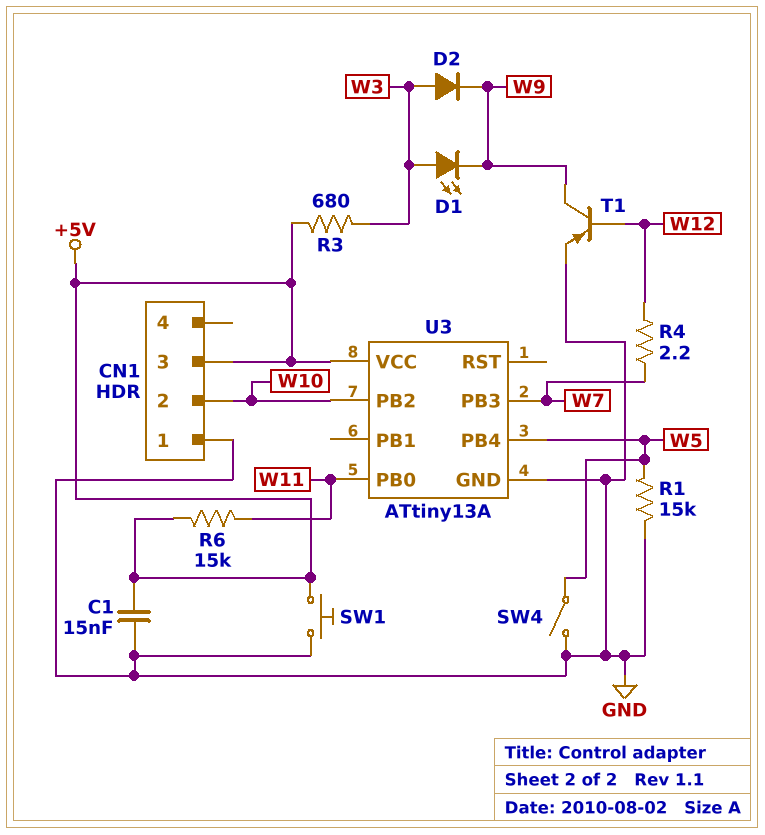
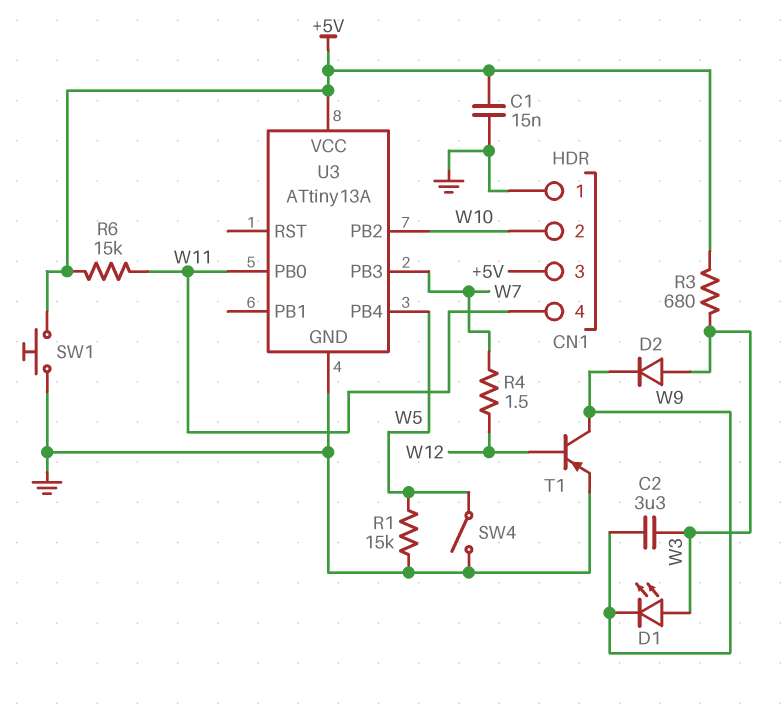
C2: none -> 3.3uF (W3, W9)
CN1 pin 4: none -> W11
R4: 2.2 (W7, W12) -> 1.5 (W7, W12)

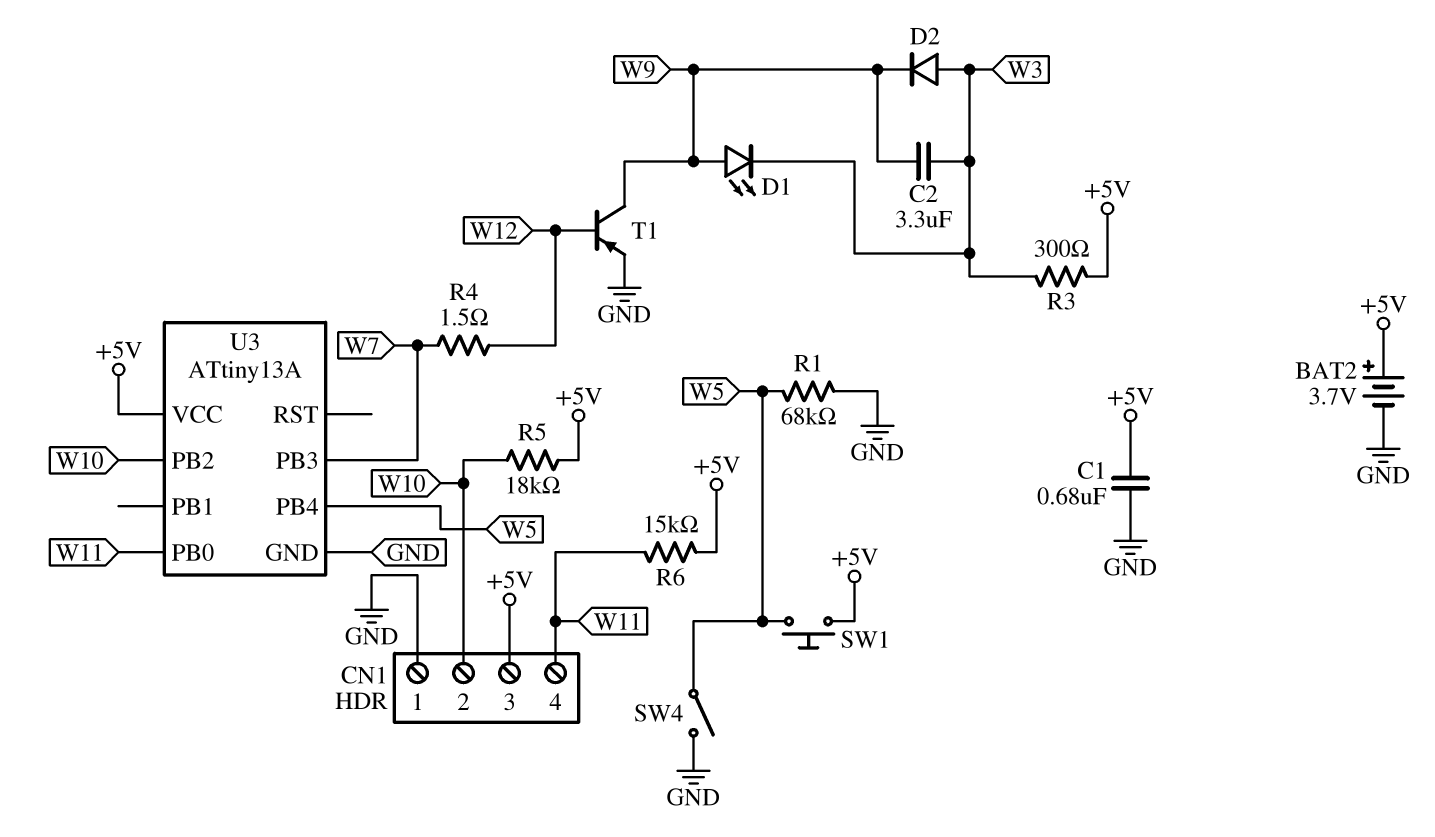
BAT2: none -> 3.7V (plus +5V, minus GND)
C1: 15nF (+5V, GND) -> 680nF (+5V, GND)
D1: LED (A W3, K W9) -> LED (A W9, K W3)
R1: 15k (GND, W5) -> 68k (GND, W5)
R3: 680 (+5V, W3) -> 300 (+5V, W3)
R5: none -> 18k (+5V, W10)
SW1: button (+5V, GND) -> button (+5V, W5)

